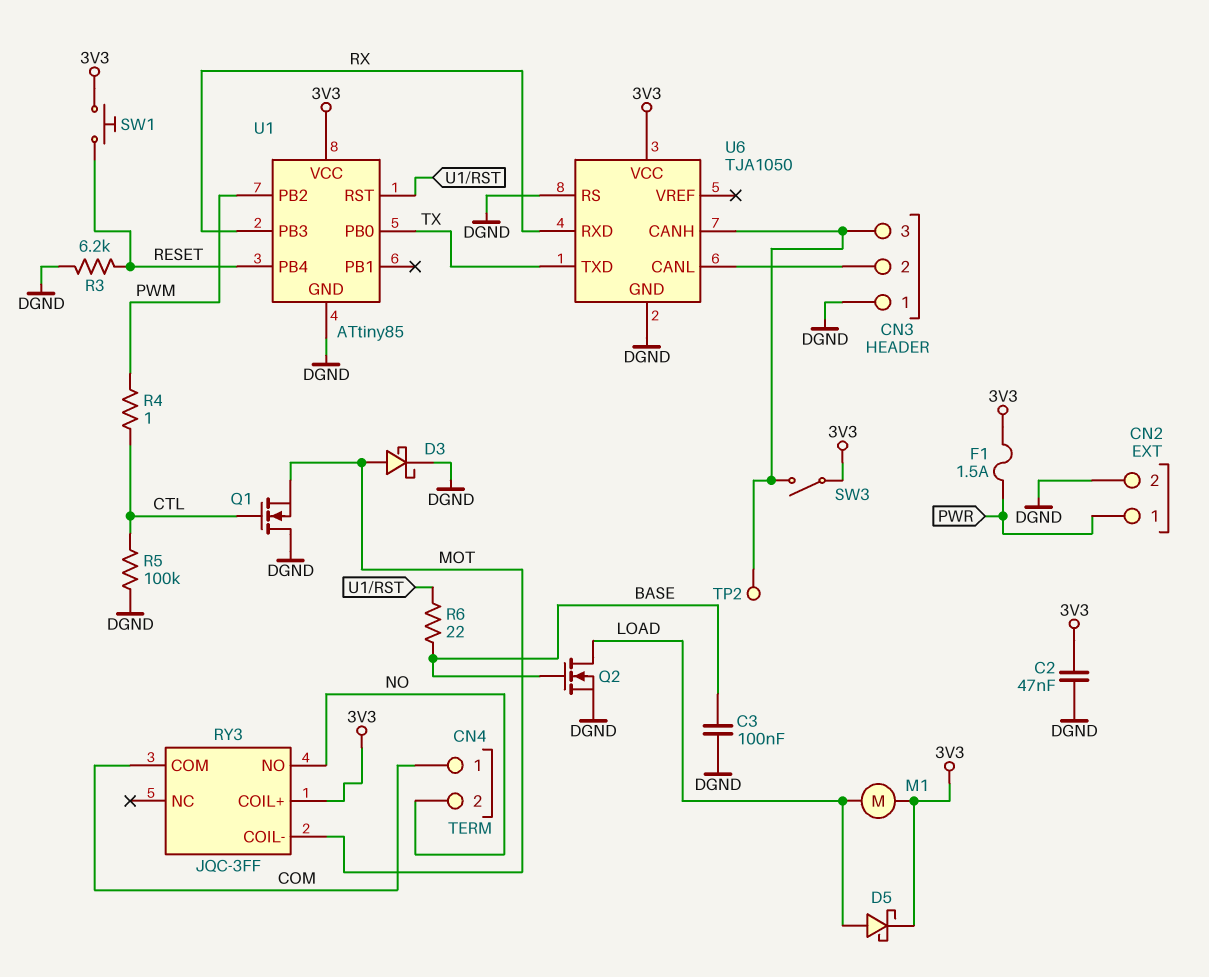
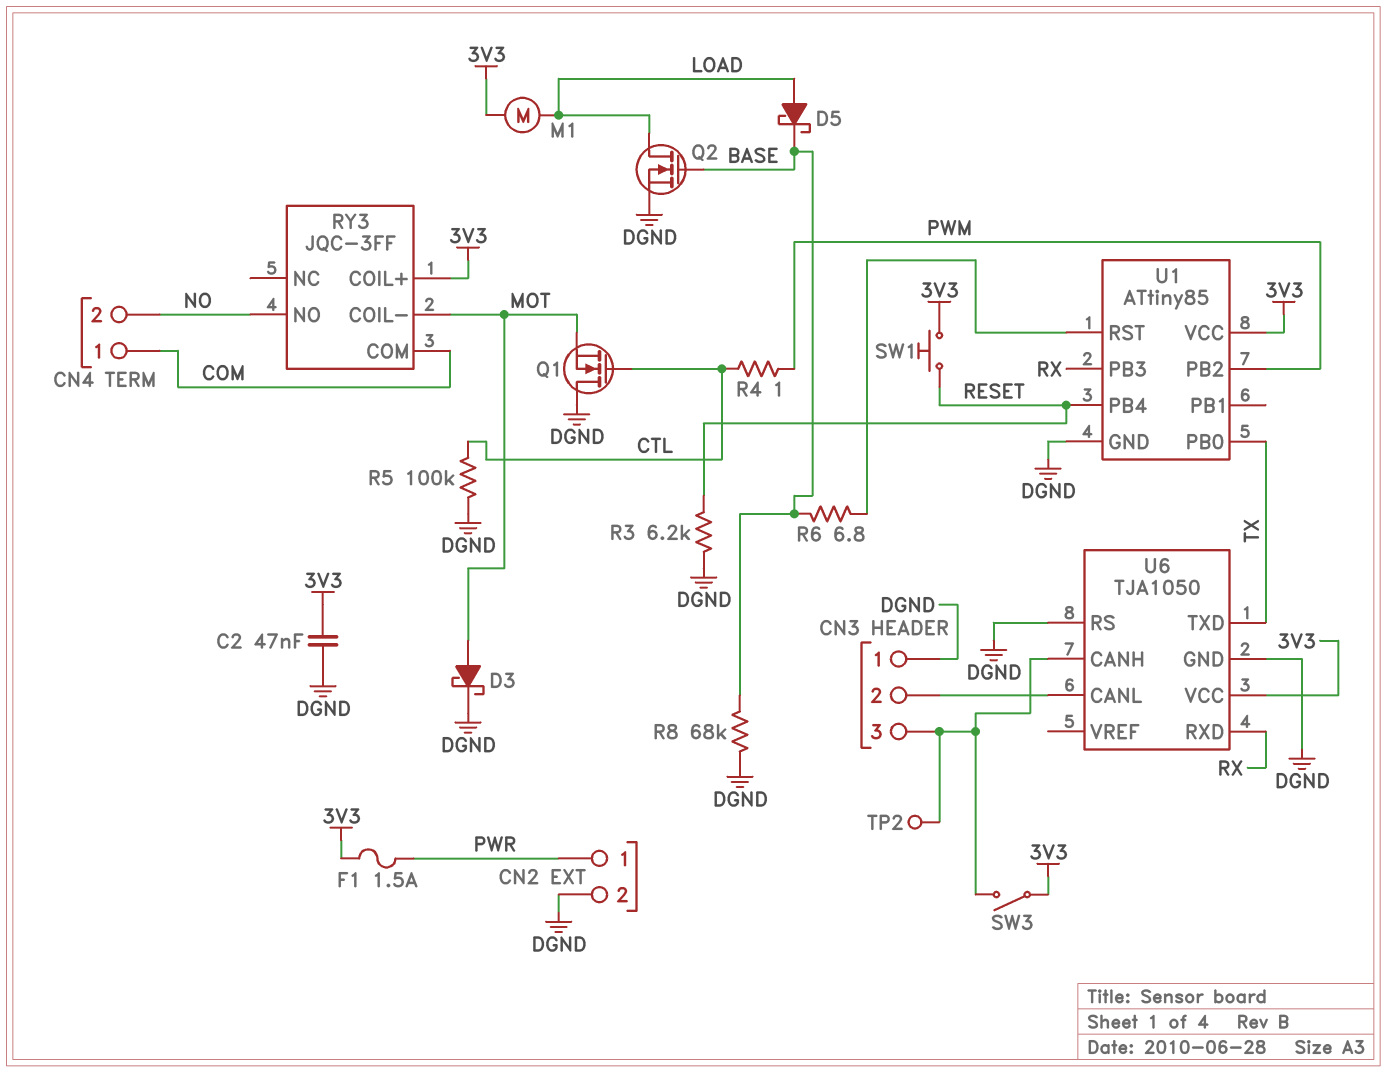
C3: 100nF (BASE, DGND) -> none
D5: schottky (A LOAD, K 3V3) -> schottky (A LOAD, K BASE)
R6: 22 (BASE, U1/RST) -> 6.8 (BASE, U1/RST)
R8: none -> 68k (BASE, DGND)

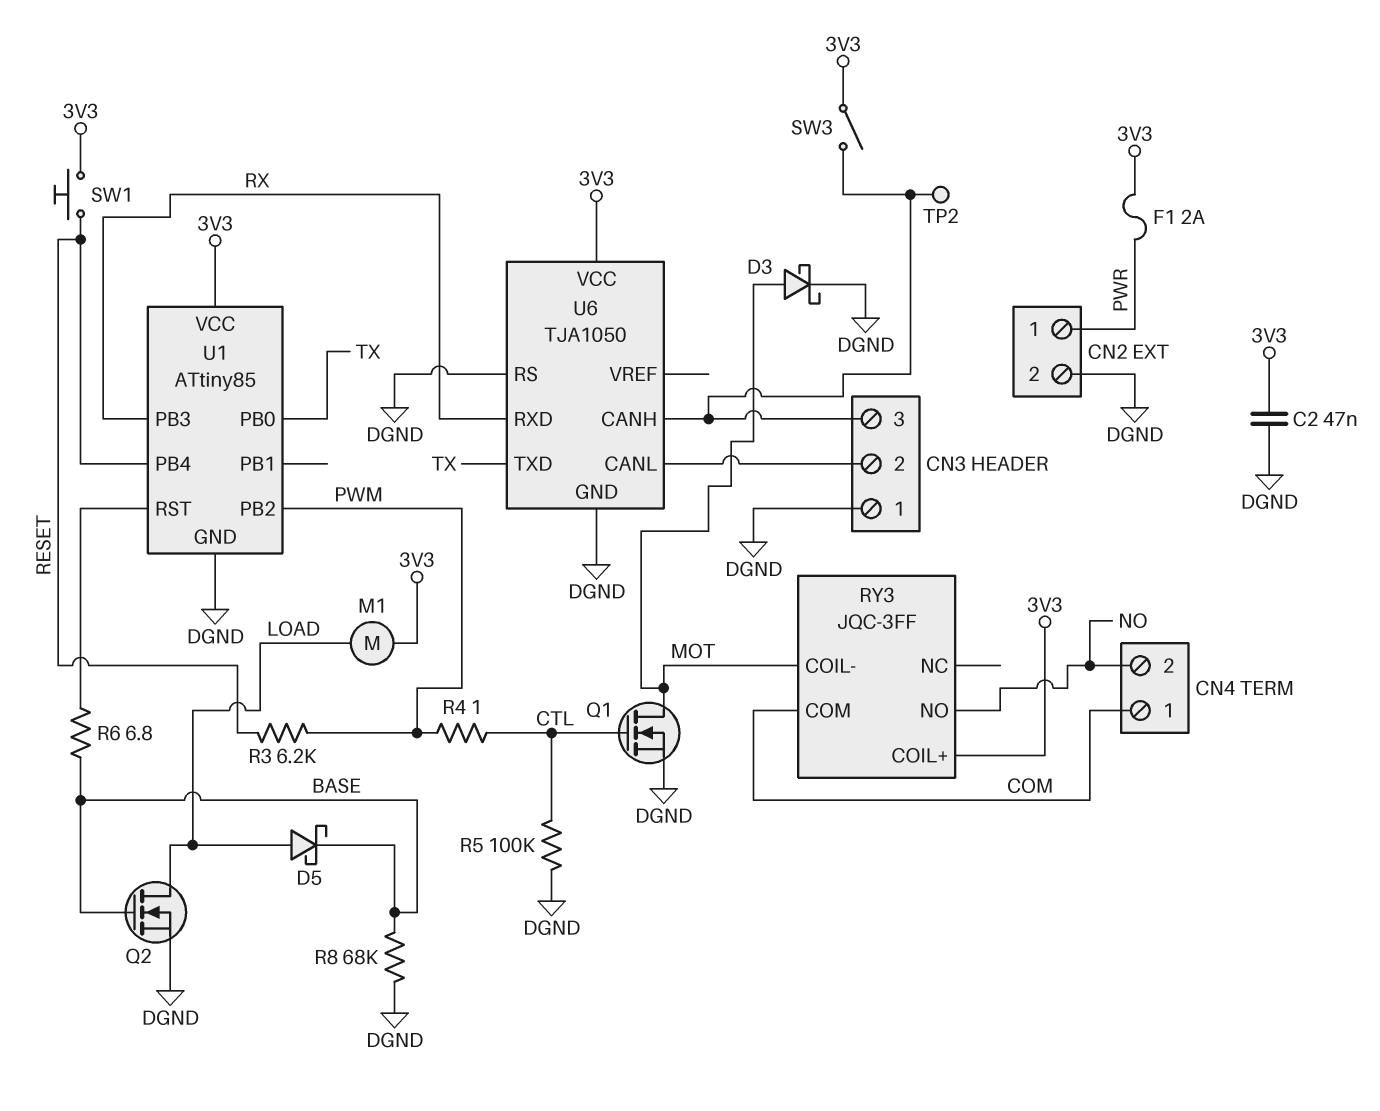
F1: 1.5A (3V3, PWR) -> 2A (3V3, PWR)
Q1: NMOS (G CTL, D DGND, S MOT) -> NMOS (G CTL, D MOT, S DGND)
R3: 6.2k (DGND, RESET) -> 6.2k (PWM, RESET)

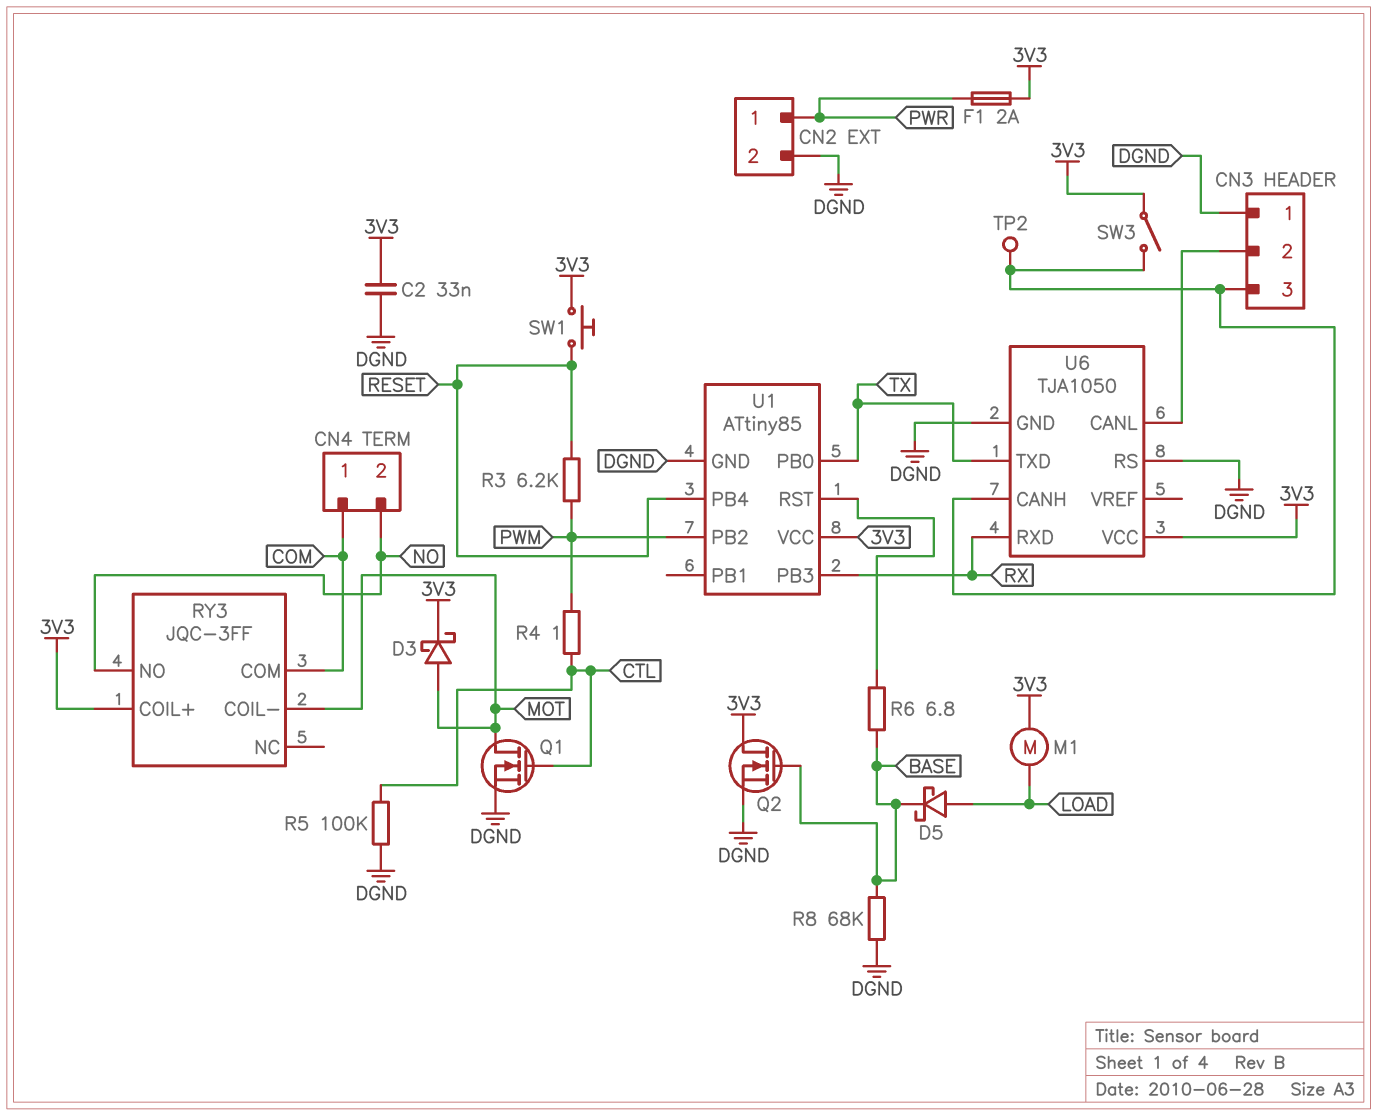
C2: 47nF (3V3, DGND) -> 33nF (3V3, DGND)
D3: schottky (A MOT, K DGND) -> schottky (A MOT, K 3V3)
Q2: NMOS (G BASE, D LOAD, S DGND) -> NMOS (G BASE, D 3V3, S DGND)

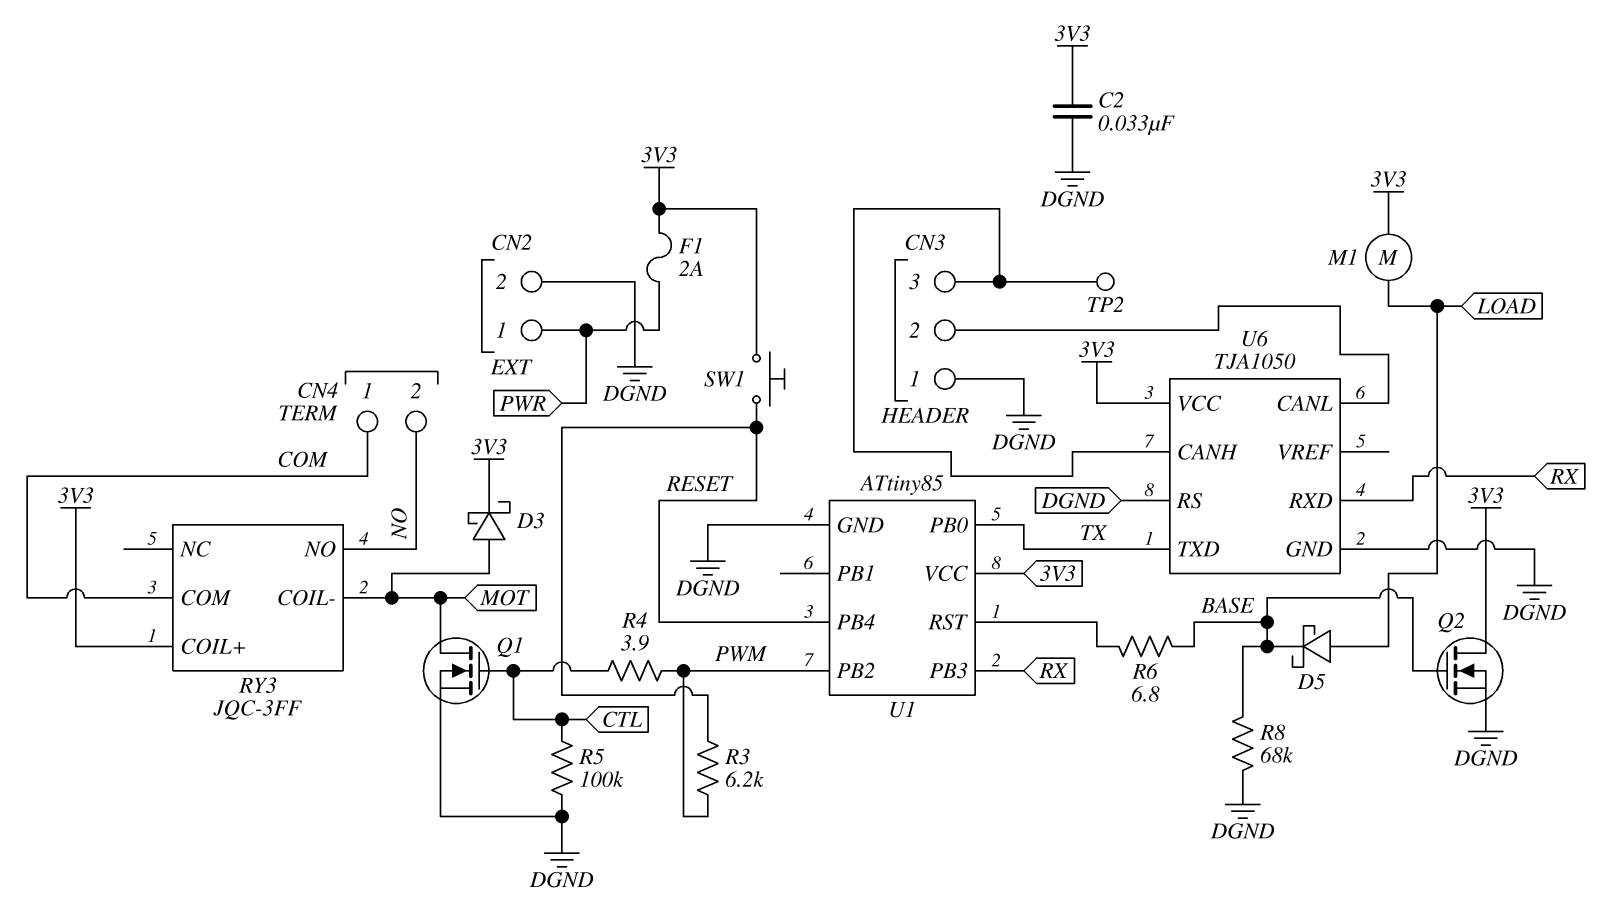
R4: 1 (CTL, PWM) -> 3.9 (CTL, PWM)
SW3: switch (3V3, CN3/3) -> none

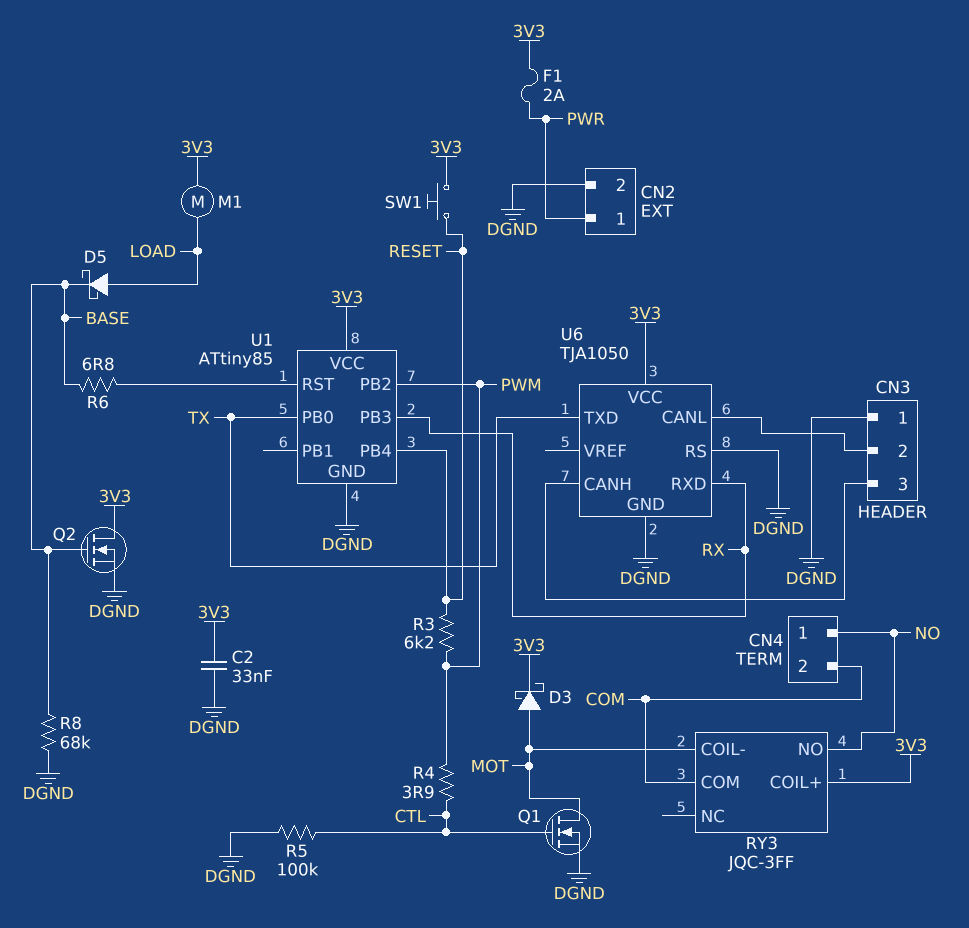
CN4 pin 1: COM -> NO
CN4 pin 2: NO -> COM
TP2: test point (CN3/3) -> none

